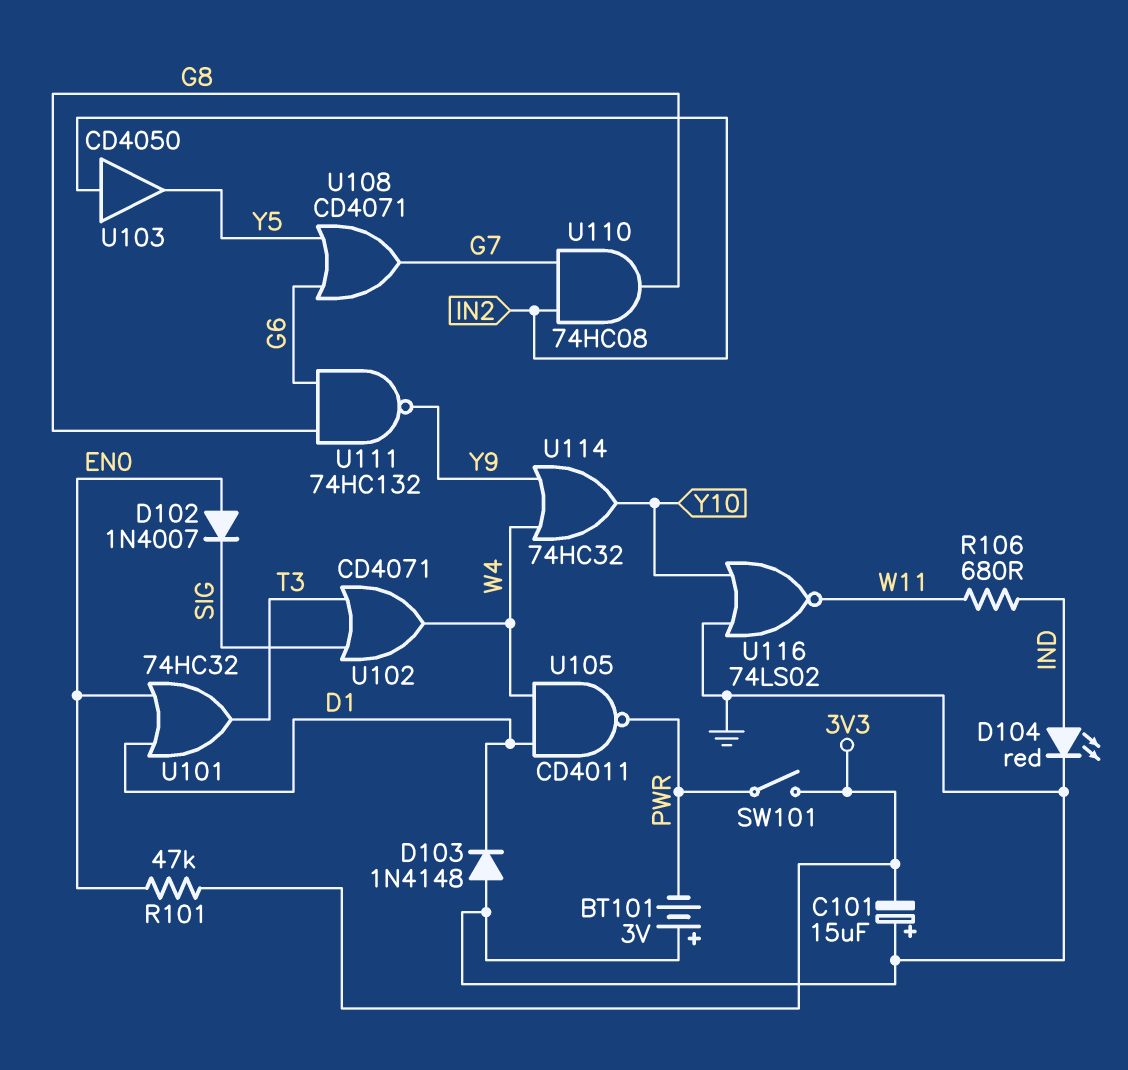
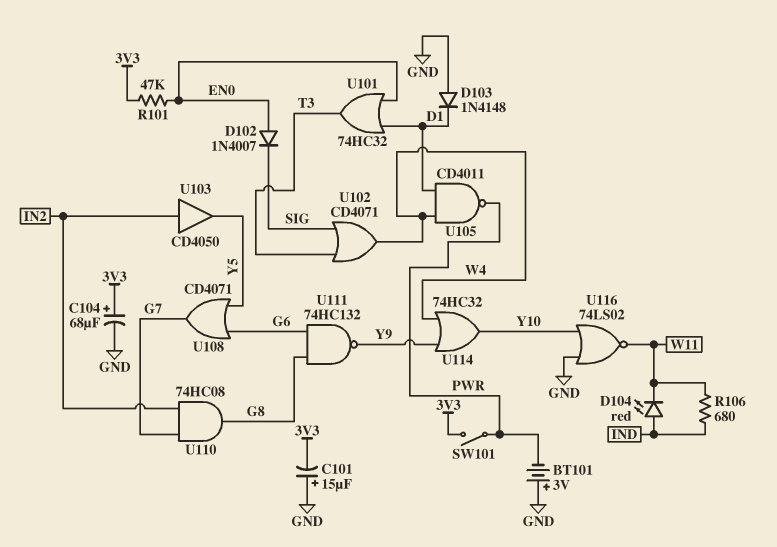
C104: none -> 68uF (plus 3V3, minus GND)
D104: LED red (A IND, K GND) -> LED red (A IND, K W11)

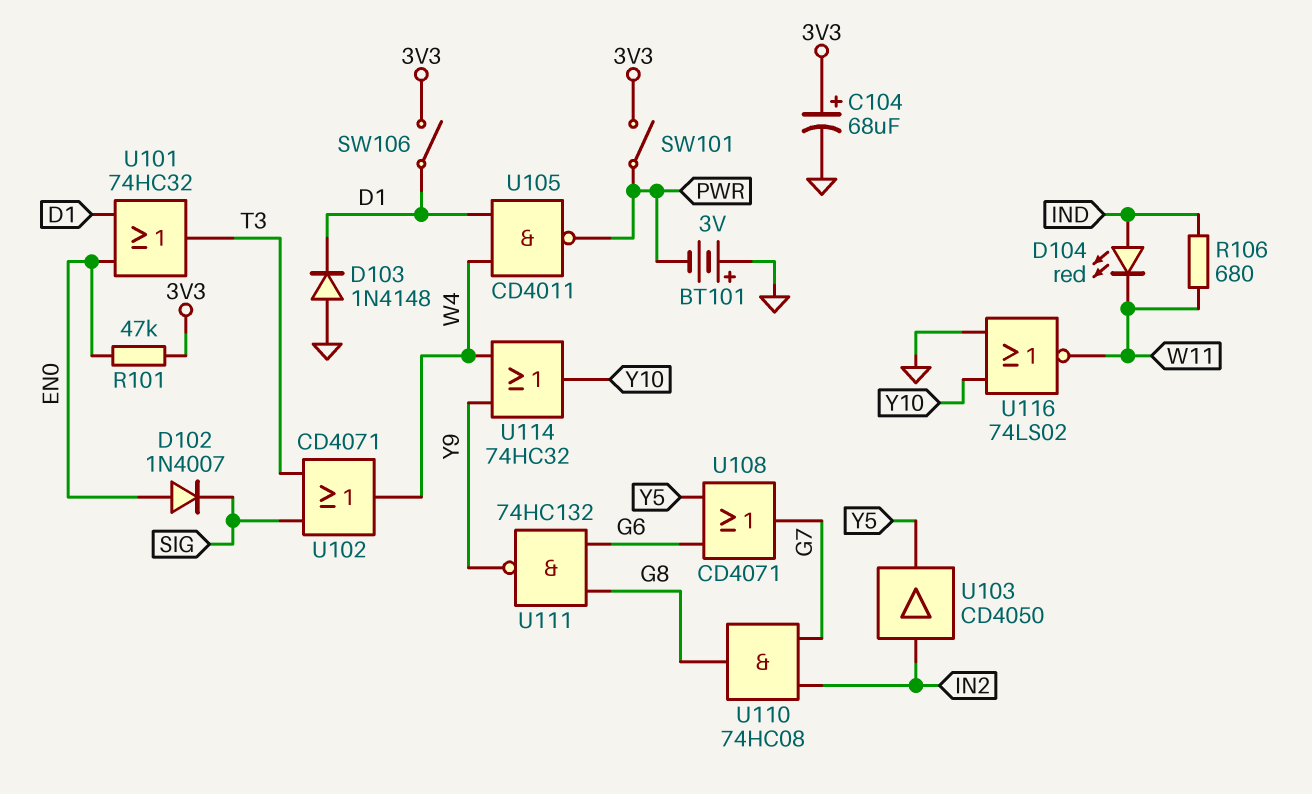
C101: 15uF (plus GND, minus 3V3) -> none
SW106: none -> switch (3V3, D1)

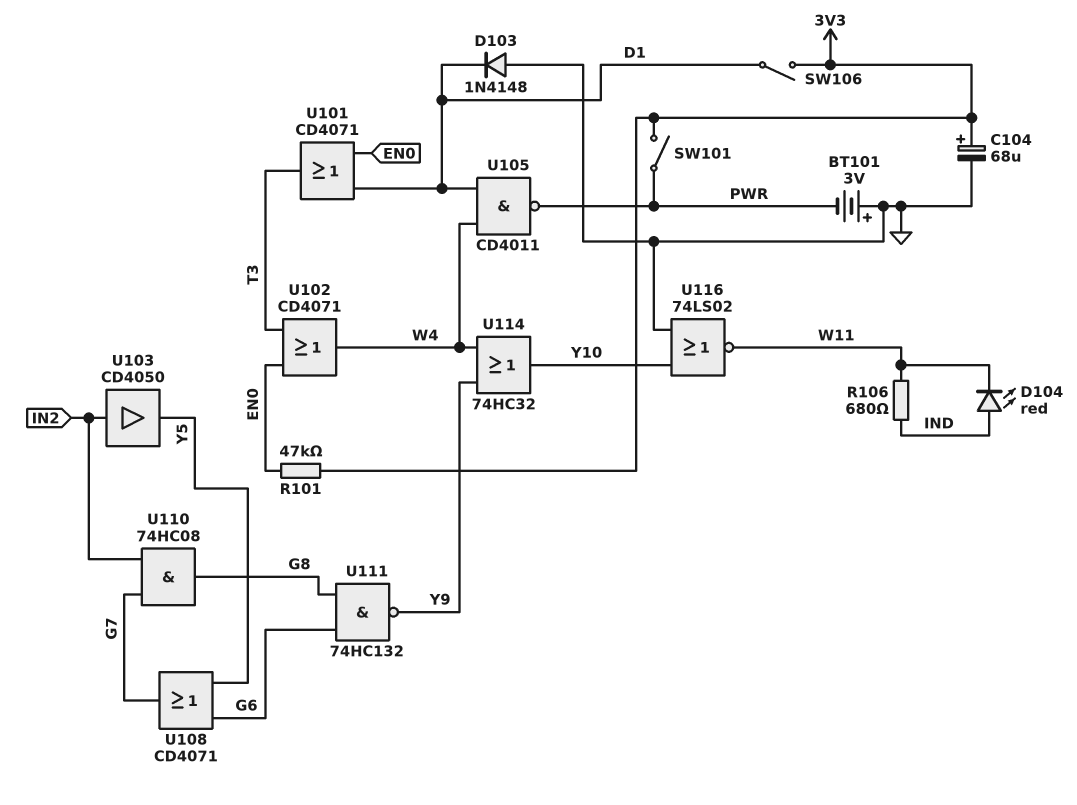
D102: diode 1N4007 (A EN0, K SIG) -> none
U101: OR 74HC32 (in D1, in EN0, out T3) -> OR CD4071 (in D1, in EN0, out T3)
U102: OR CD4071 (in SIG, in T3, out W4) -> OR CD4071 (in EN0, in T3, out W4)

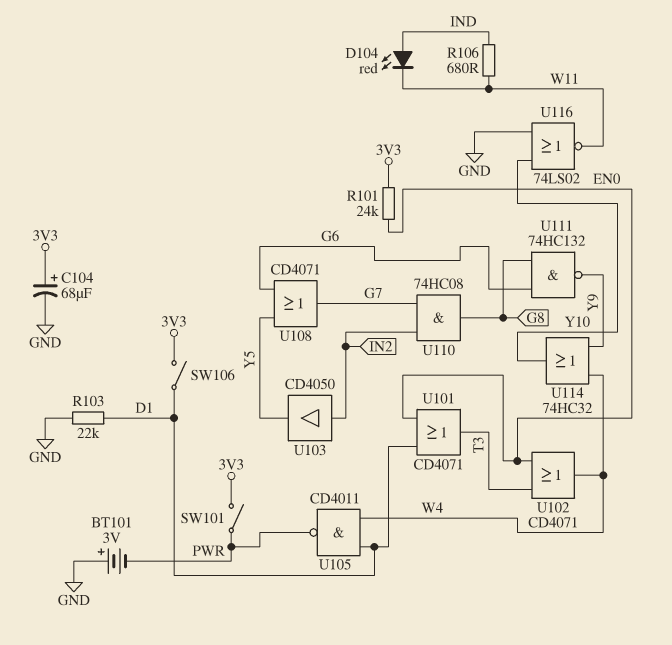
D103: diode 1N4148 (A GND, K D1) -> none
R101: 47k (3V3, EN0) -> 24k (3V3, EN0)
R103: none -> 22k (D1, GND)

